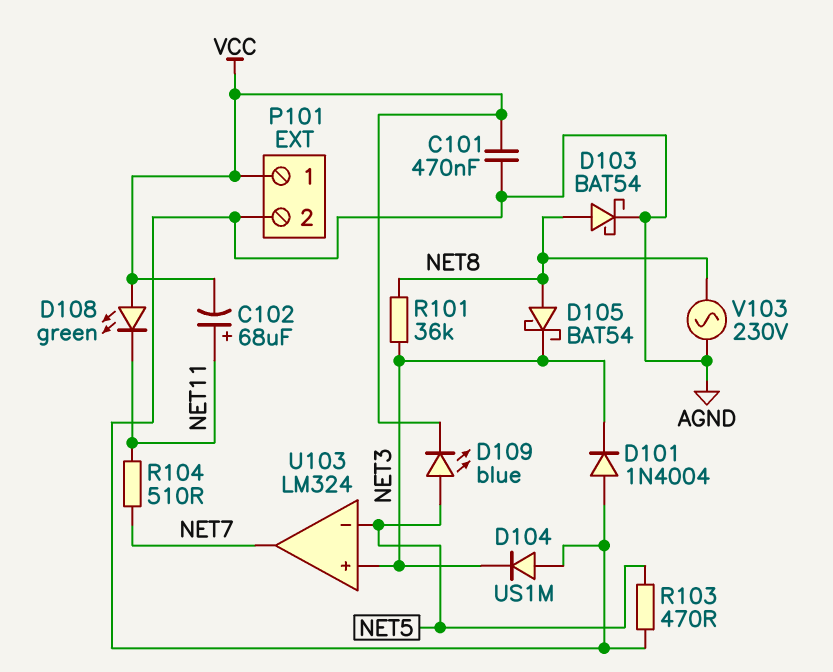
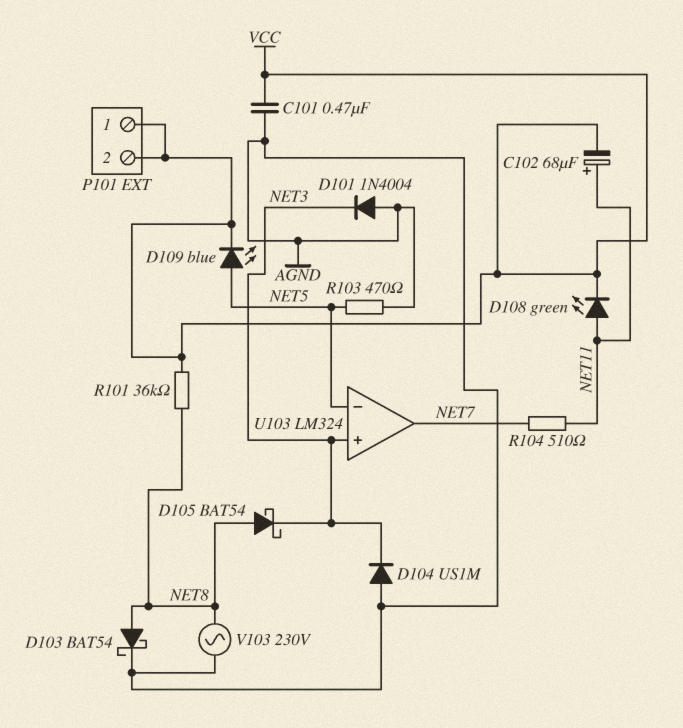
D108: LED green (A VCC, K NET11) -> LED green (A NET11, K VCC)
P101 pin 2: AGND -> VCC
R101: 36k (NET3, NET8) -> 36k (NET8, VCC)

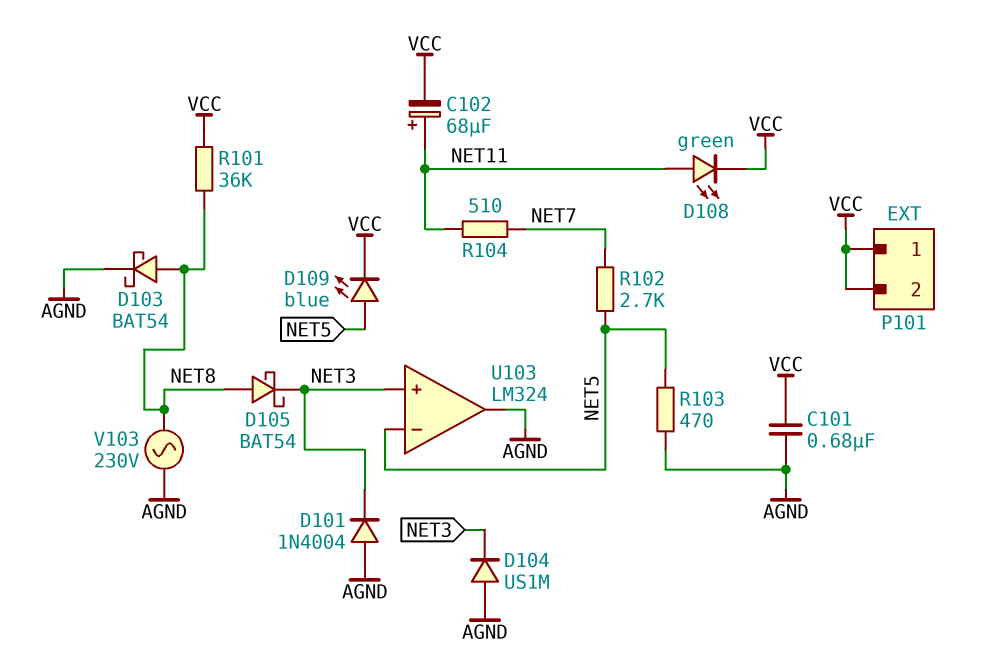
C101: 470nF (AGND, VCC) -> 680nF (AGND, VCC)
R102: none -> 2.7k (NET5, NET7)
U103 pin out: NET7 -> AGND

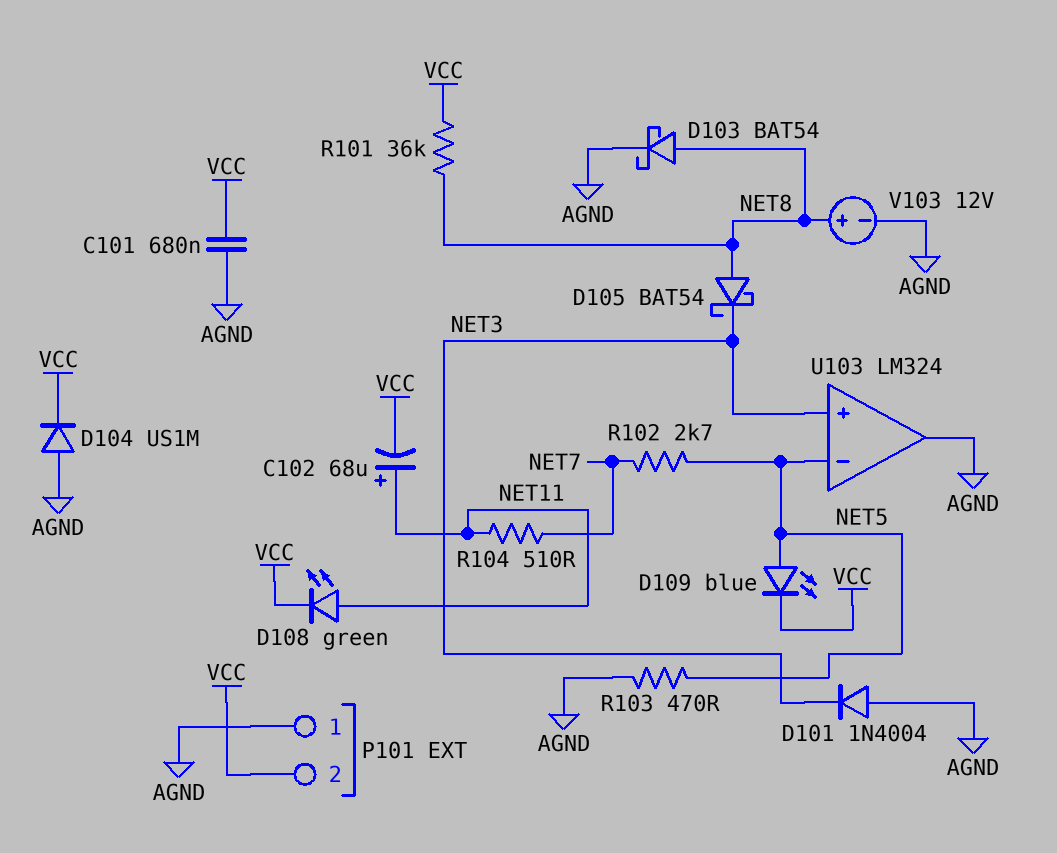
D104: diode US1M (A AGND, K NET3) -> diode US1M (A AGND, K VCC)
P101 pin 1: VCC -> AGND
V103: AC 230V (AGND, NET8) -> 12V (plus NET8, minus AGND)

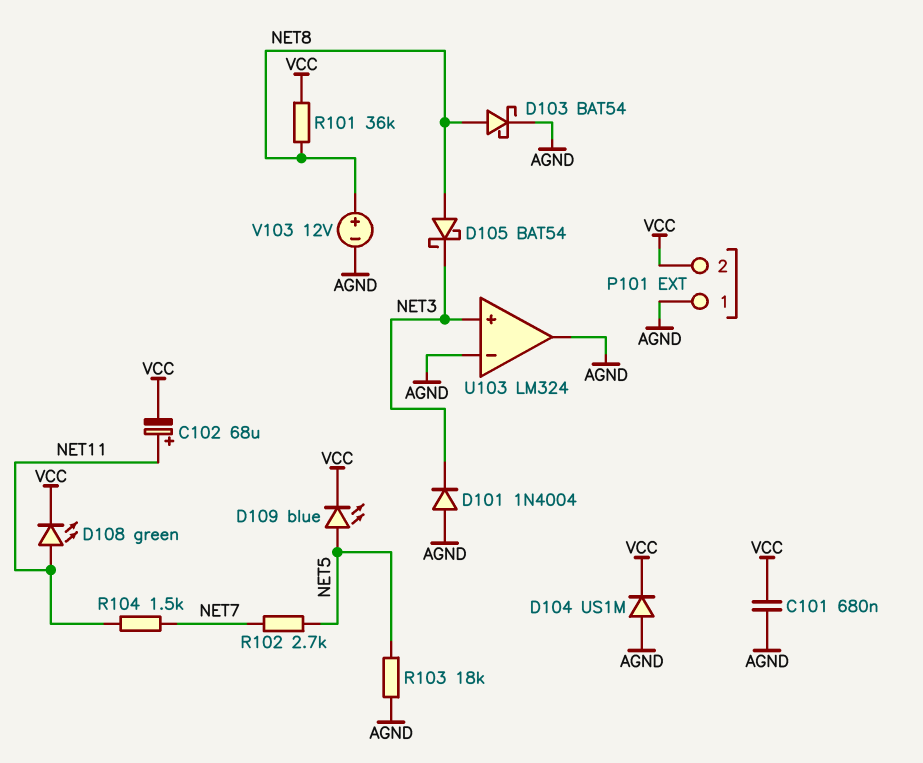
R103: 470 (AGND, NET5) -> 18k (AGND, NET5)
R104: 510 (NET7, NET11) -> 1.5k (NET7, NET11)
U103 pin in-: NET5 -> AGND

